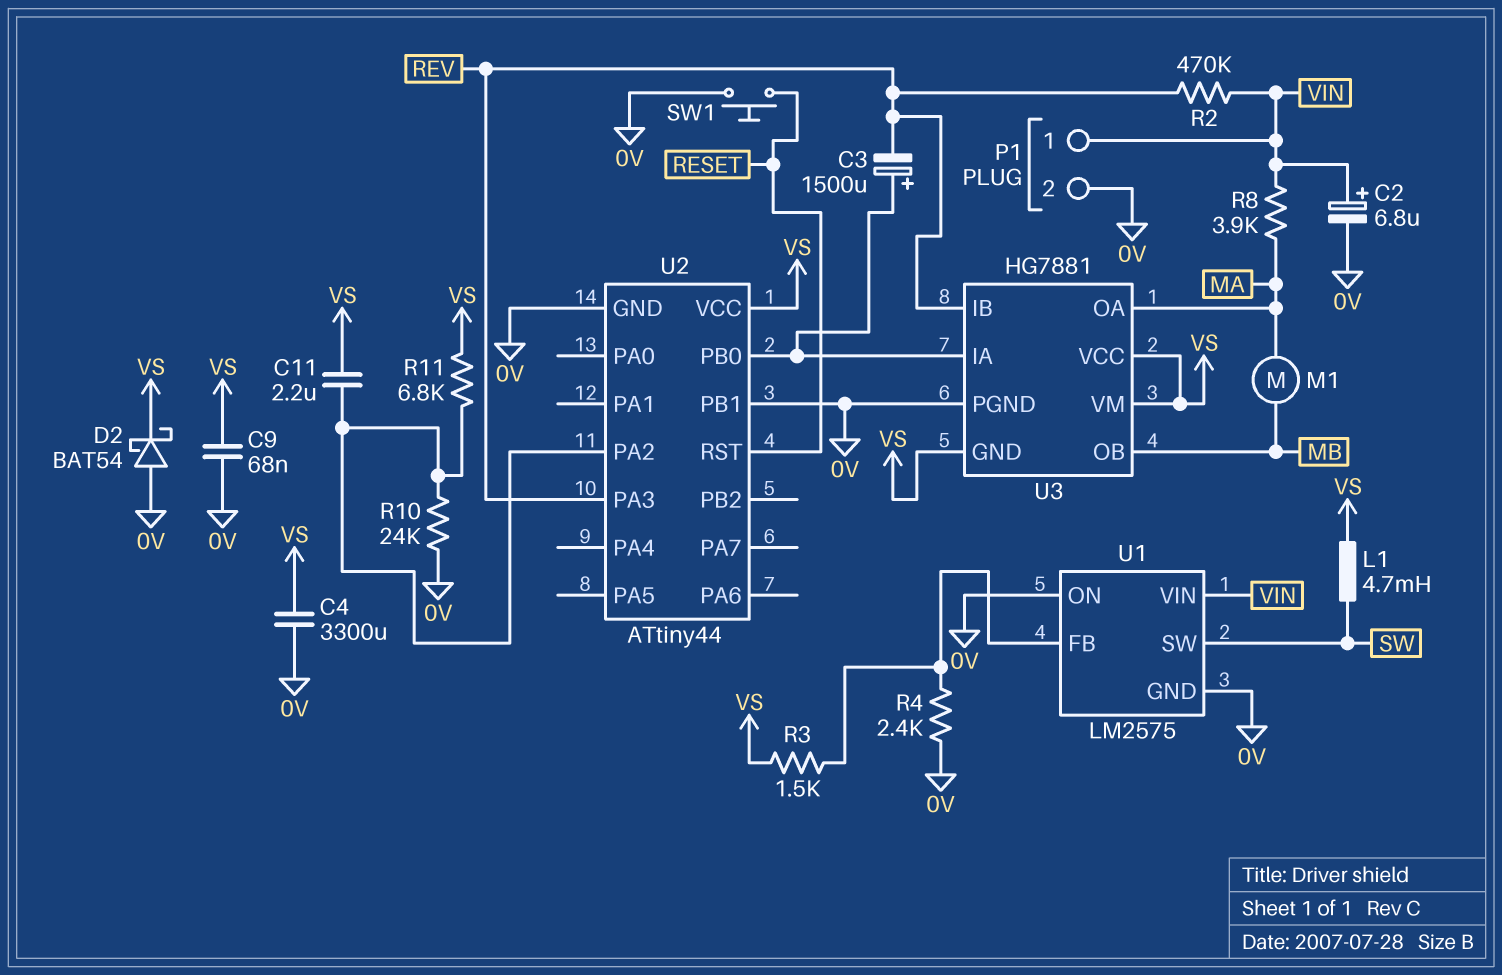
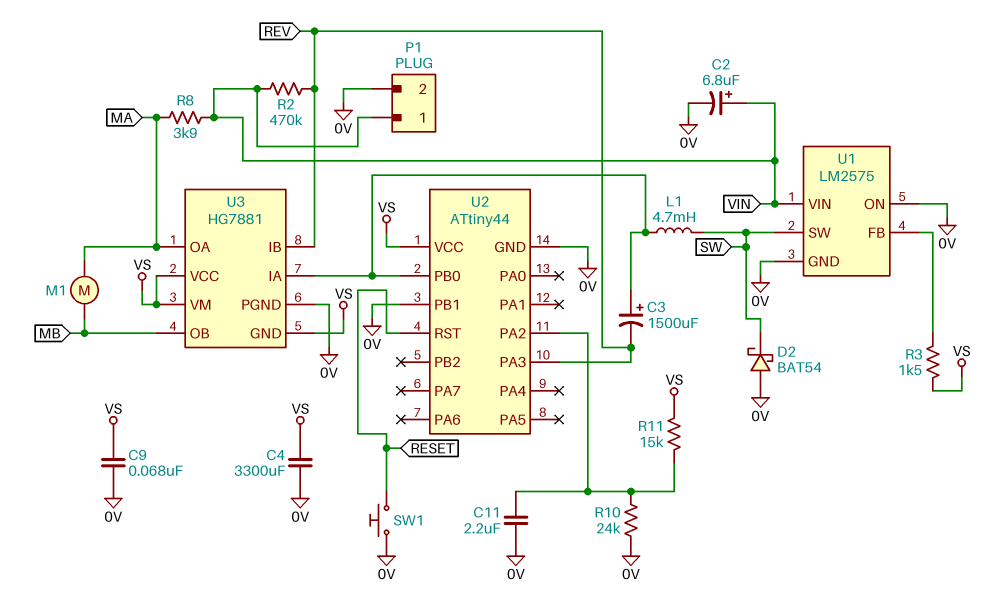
C11: 2.2uF (U2/PA2, VS) -> 2.2uF (0V, U2/PA2)
D2: schottky BAT54 (A 0V, K VS) -> schottky BAT54 (A 0V, K SW)
L1: 4.7mH (SW, VS) -> 4.7mH (SW, U2/PB0)
R4: 2.4k (0V, U1/FB) -> none
R11: 6.8k (U2/PA2, VS) -> 15k (U2/PA2, VS)

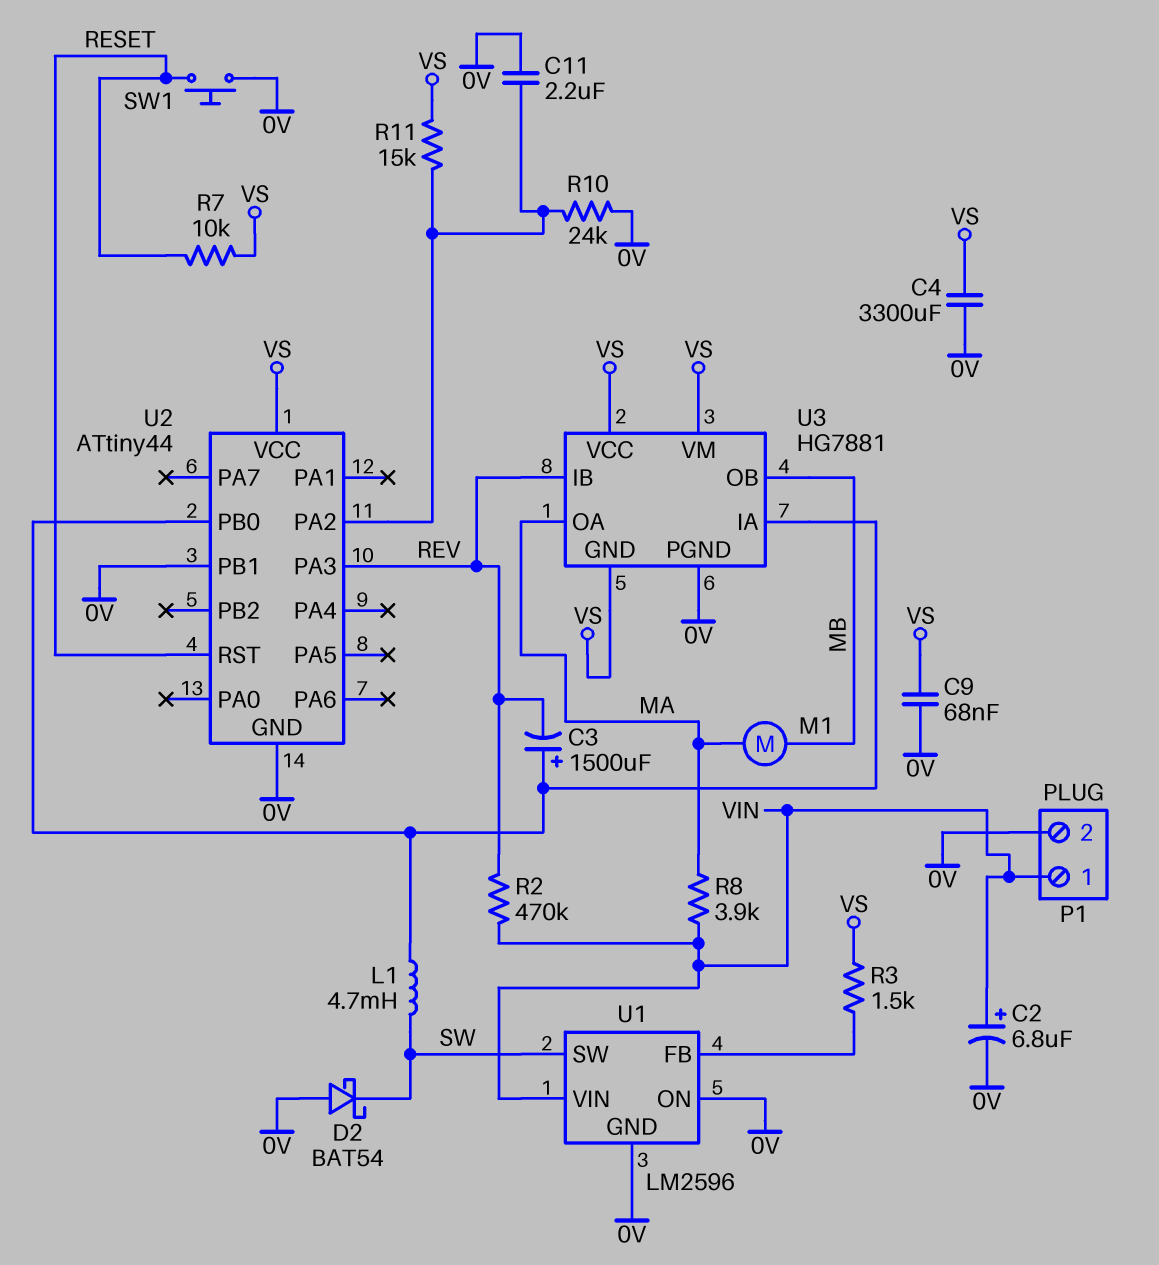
R7: none -> 10k (RESET, VS)
U1: LM2575 -> LM2596

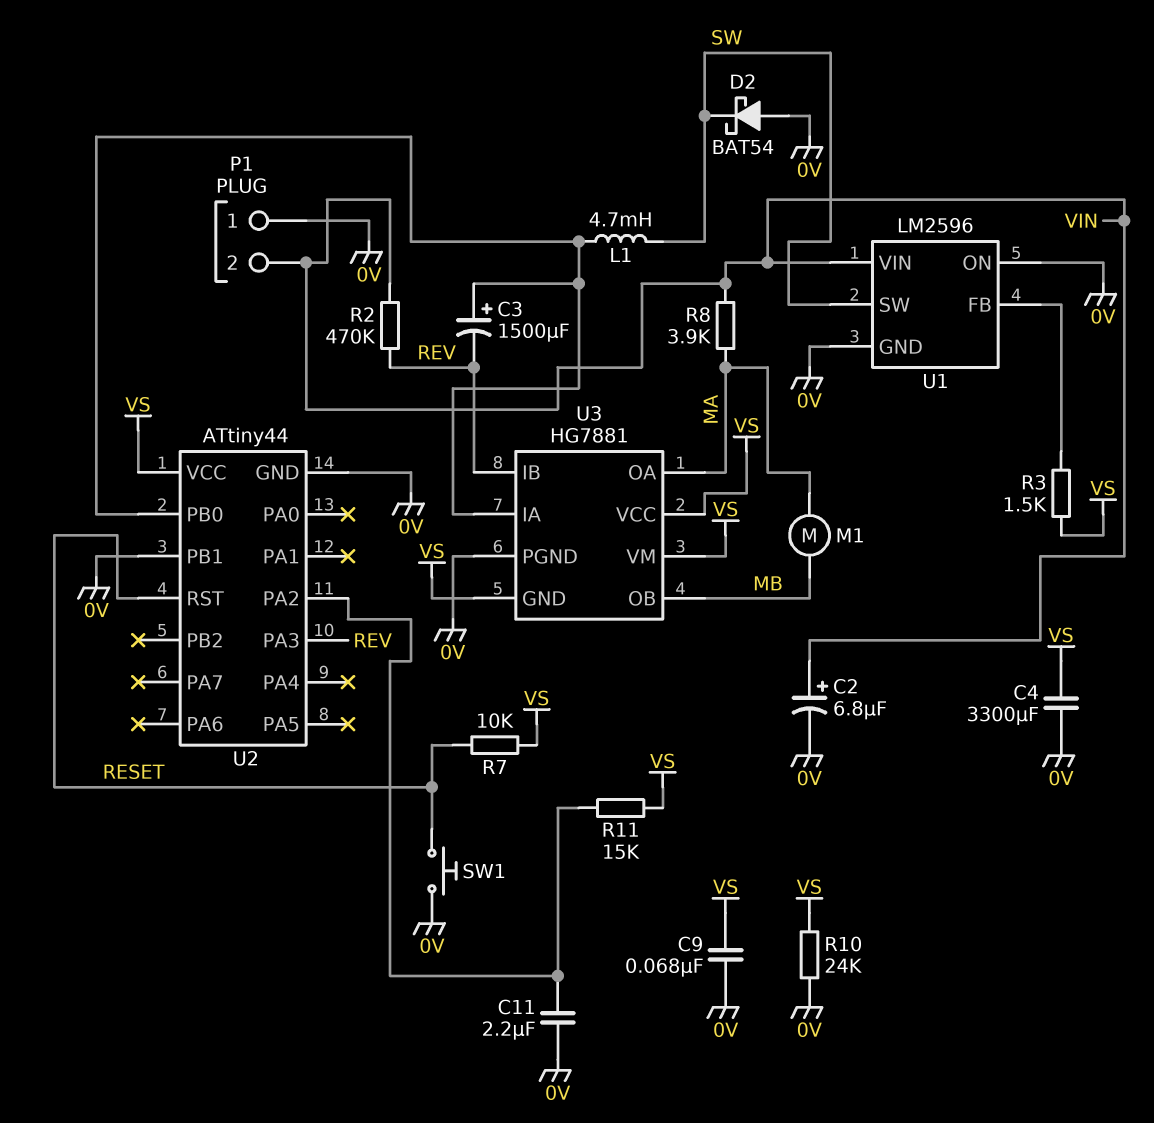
P1 pin 1: VIN -> 0V
P1 pin 2: 0V -> VIN
R10: 24k (0V, U2/PA2) -> 24k (0V, VS)

